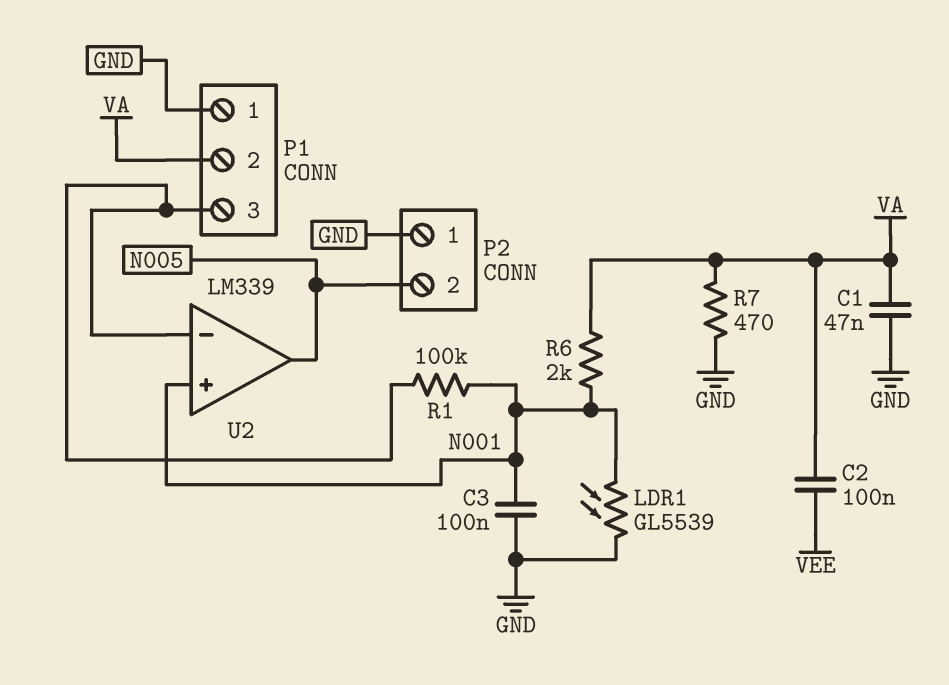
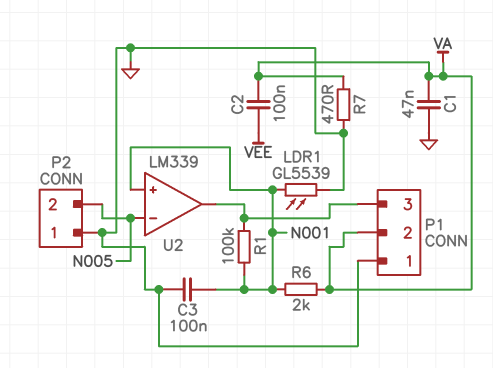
U2 pin in-: P1/3 -> N005
U2 pin out: N005 -> P1/3

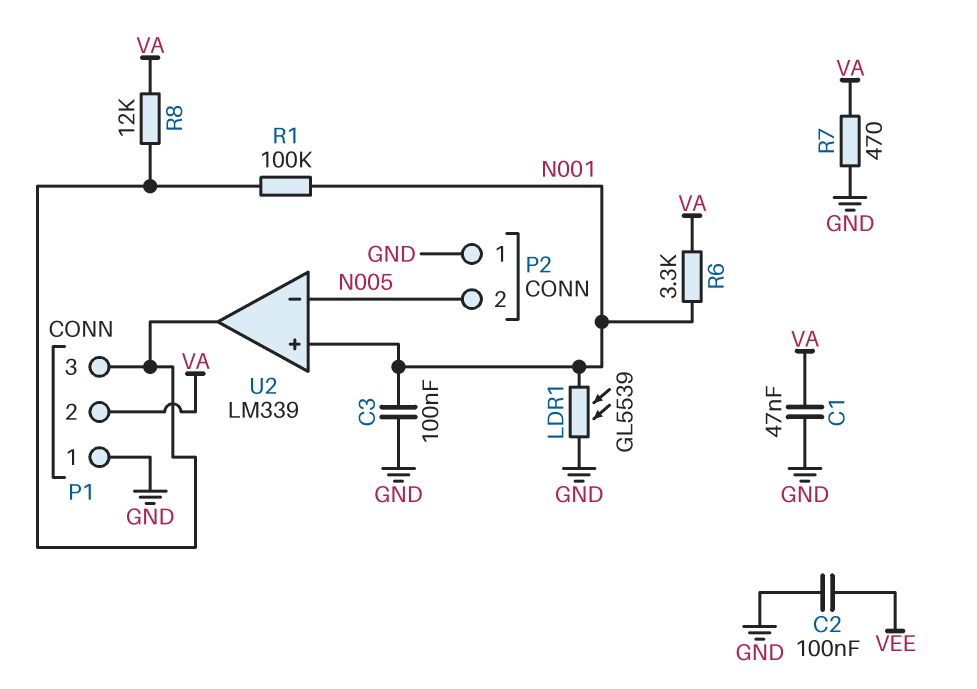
C2: 100nF (VA, VEE) -> 100nF (GND, VEE)
R6: 2k (N001, VA) -> 3.3k (N001, VA)
R8: none -> 12k (P1/3, VA)

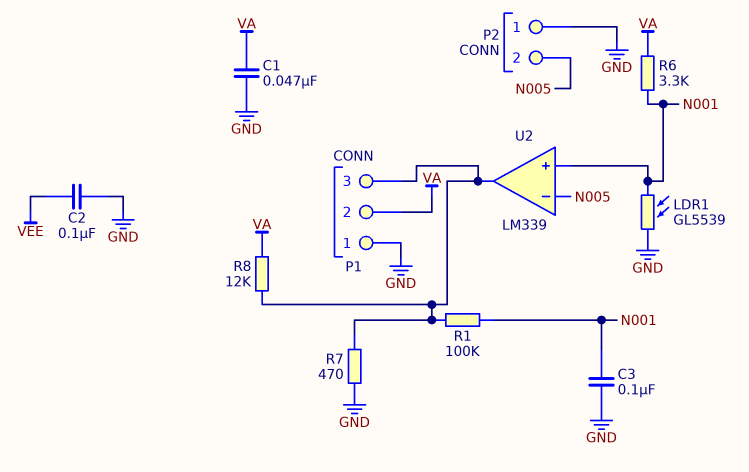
R7: 470 (GND, VA) -> 470 (GND, P1/3)

